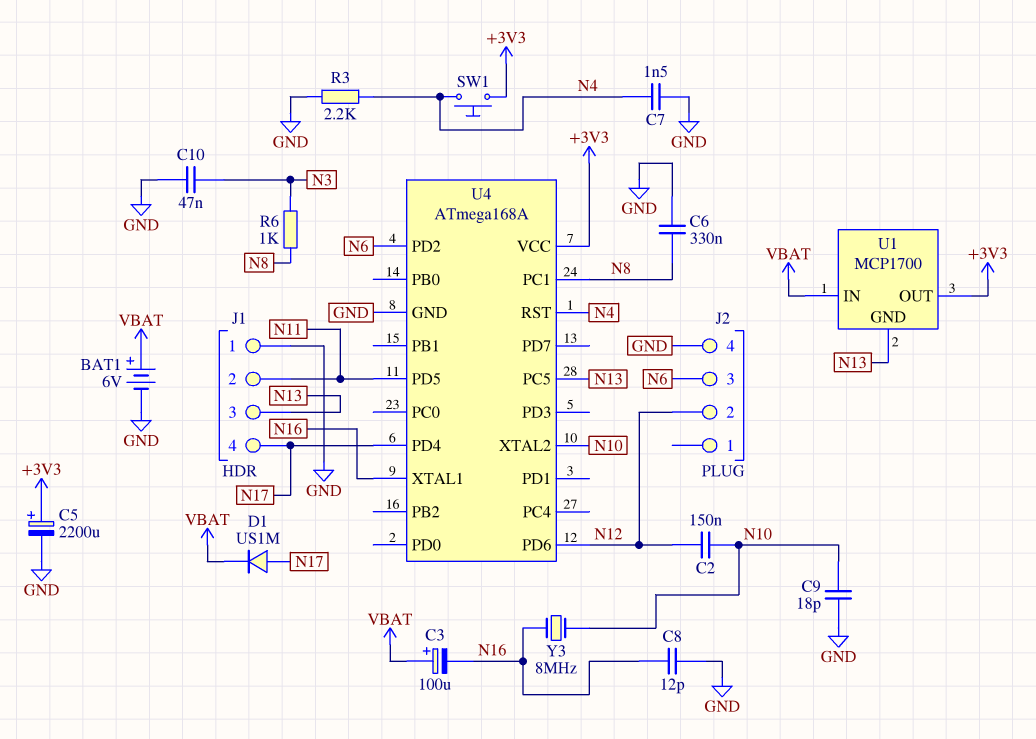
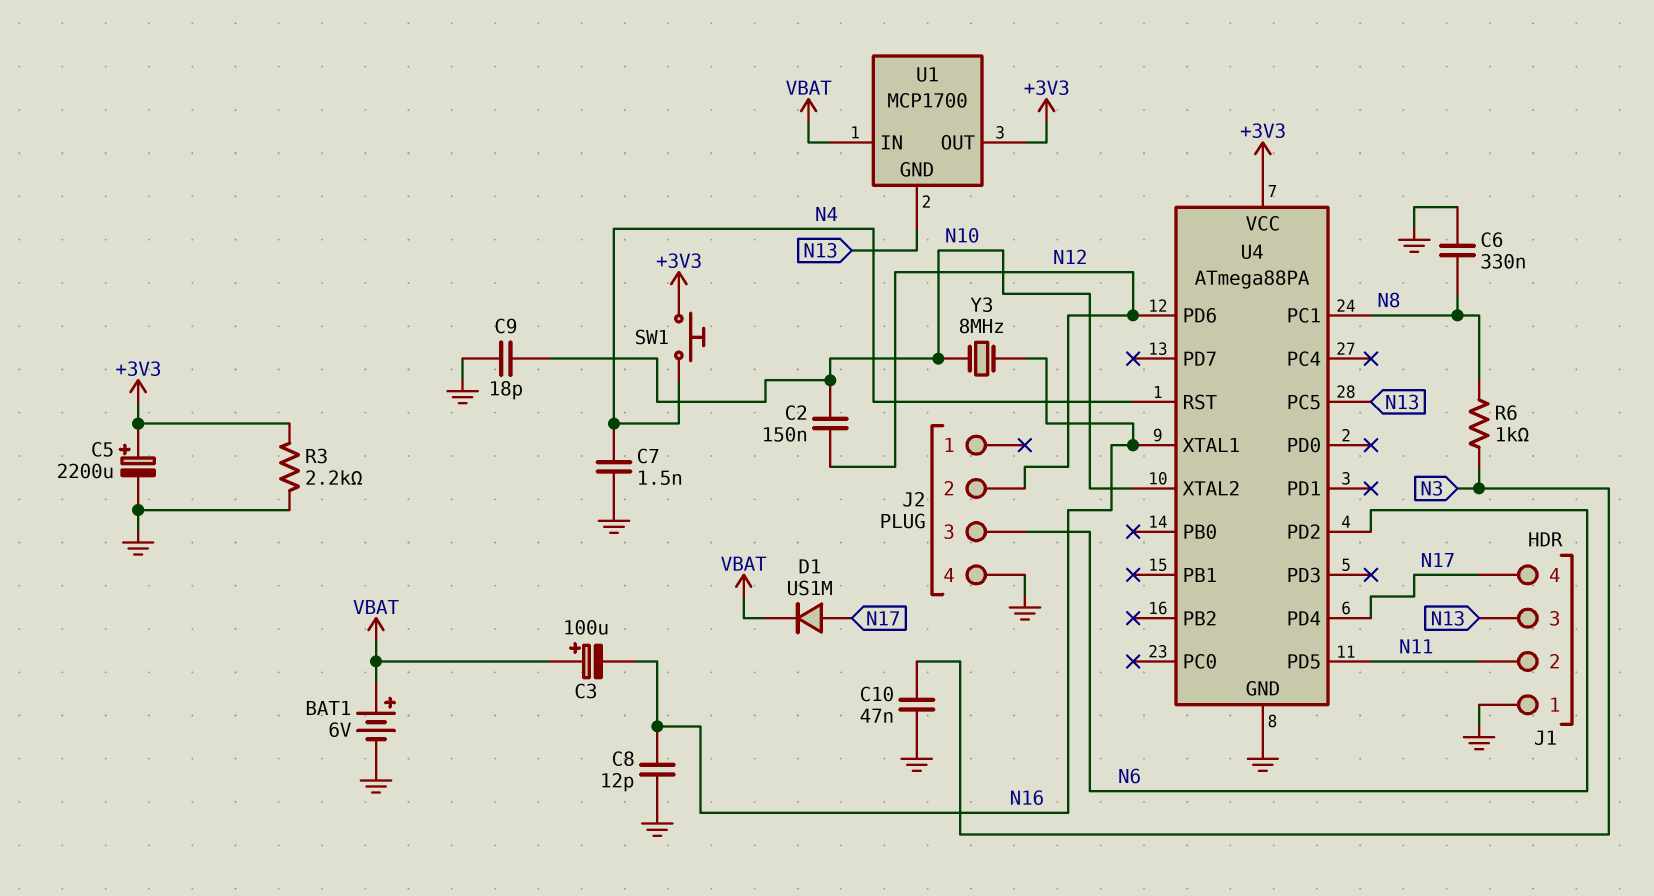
R3: 2.2k (GND, N4) -> 2.2k (+3V3, GND)
U4: ATmega168A -> ATmega88PA

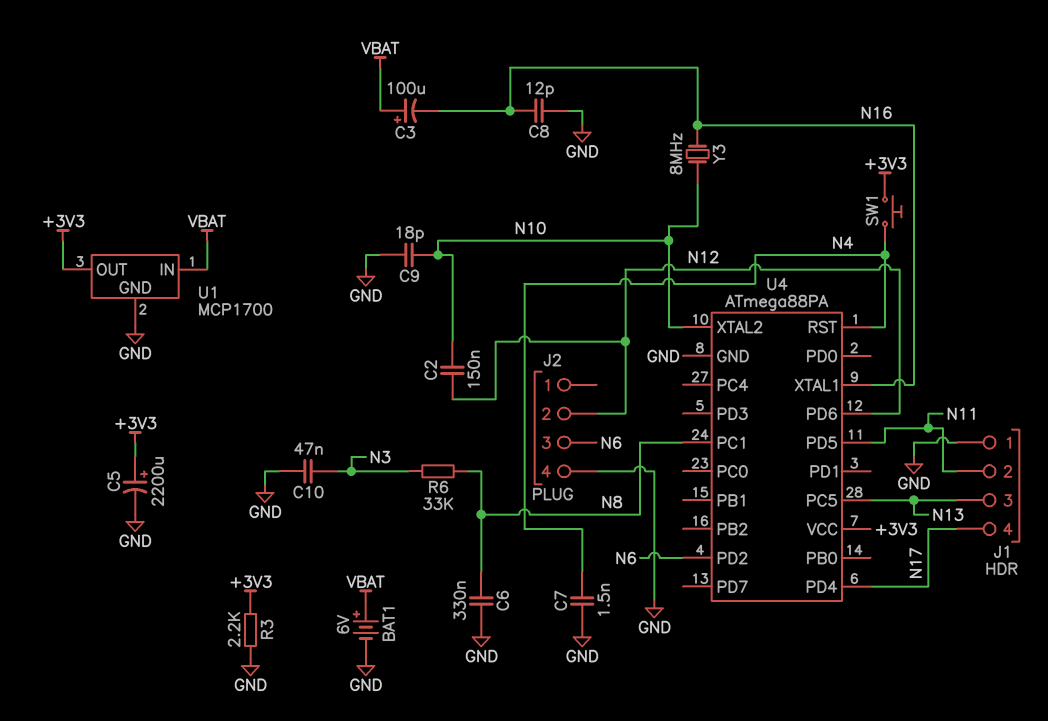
D1: diode US1M (A N17, K VBAT) -> none
R6: 1k (N3, N8) -> 33k (N3, N8)
U1 pin GND: N13 -> GND

